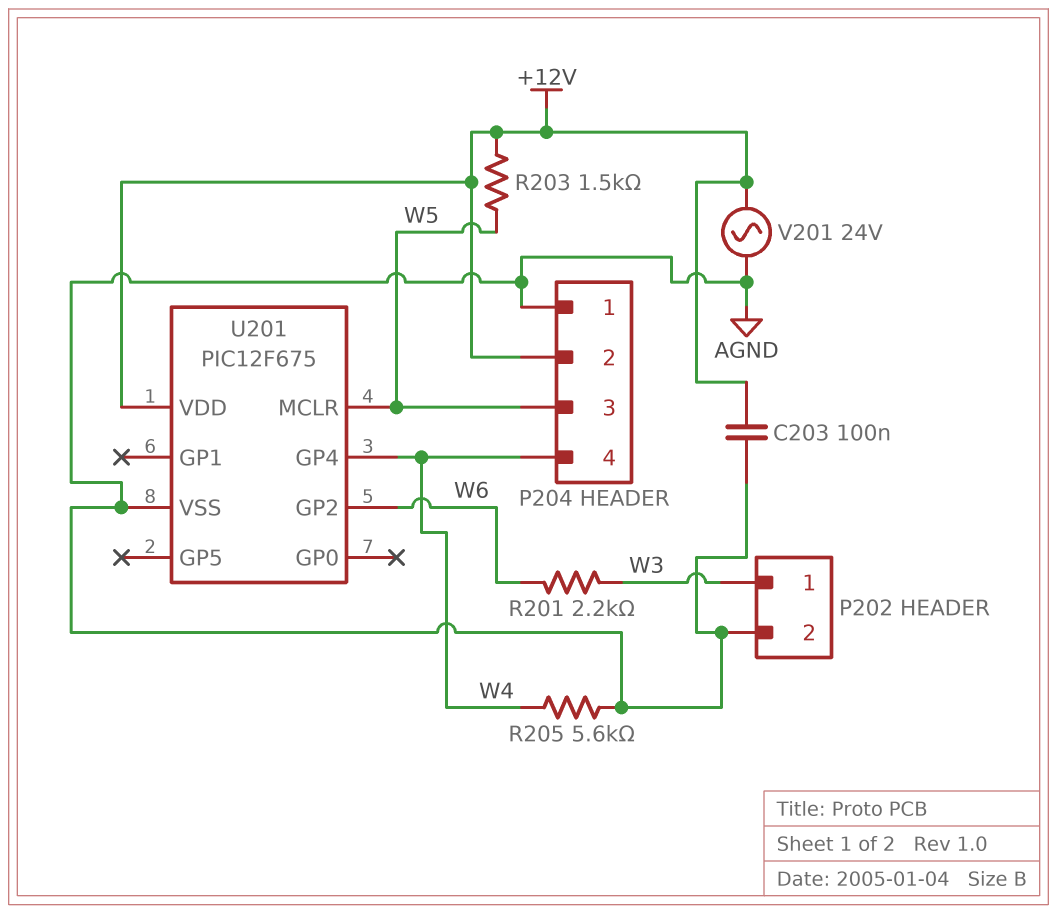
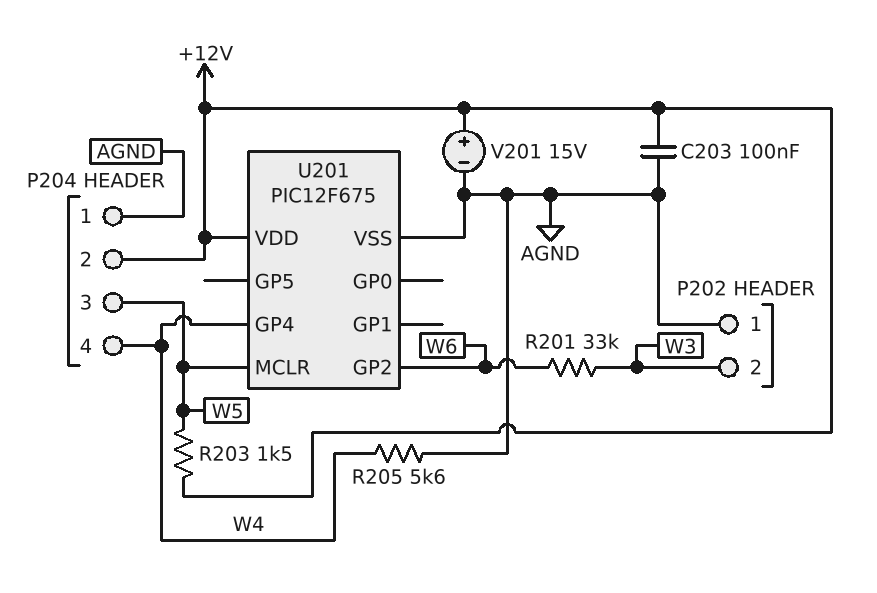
P202 pin 1: W3 -> AGND
P202 pin 2: AGND -> W3
R201: 2.2k (W3, W6) -> 33k (W3, W6)
V201: AC 24V (+12V, AGND) -> 15V (plus +12V, minus AGND)

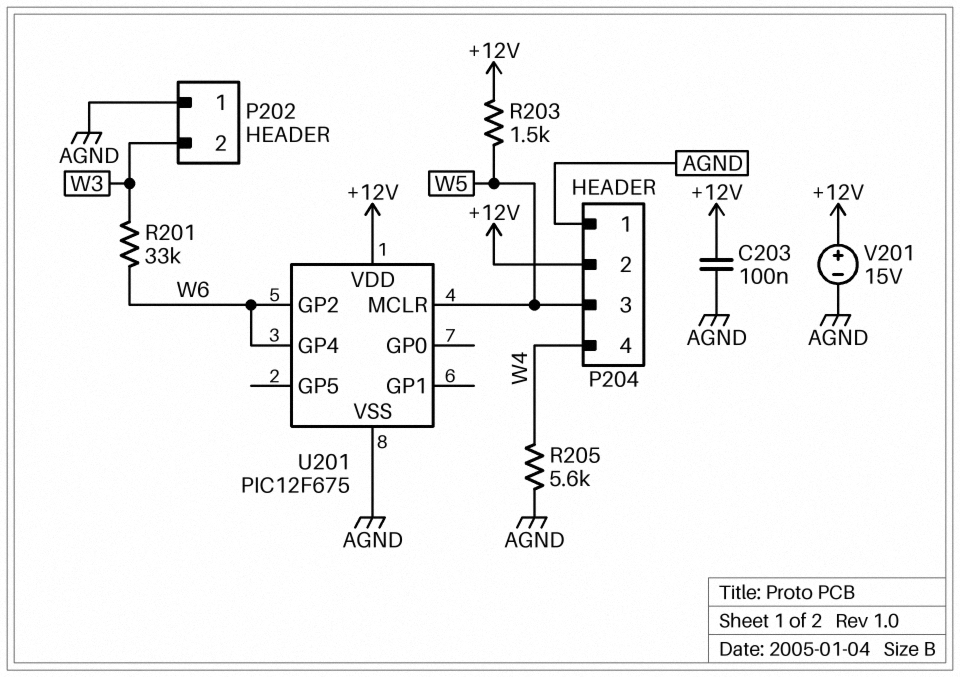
U201 pin GP4: W4 -> W6

